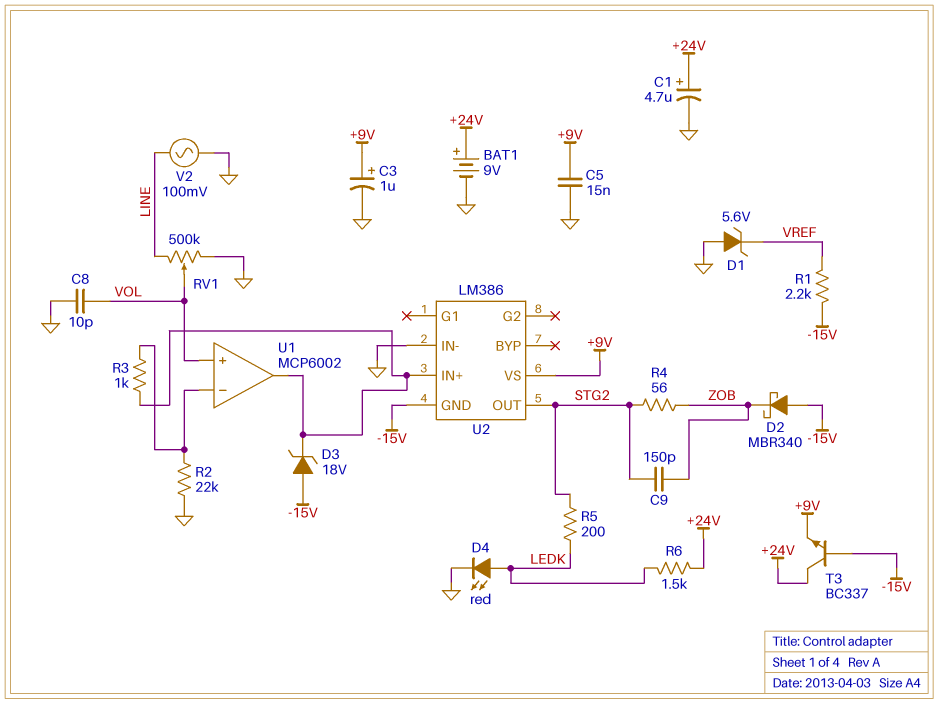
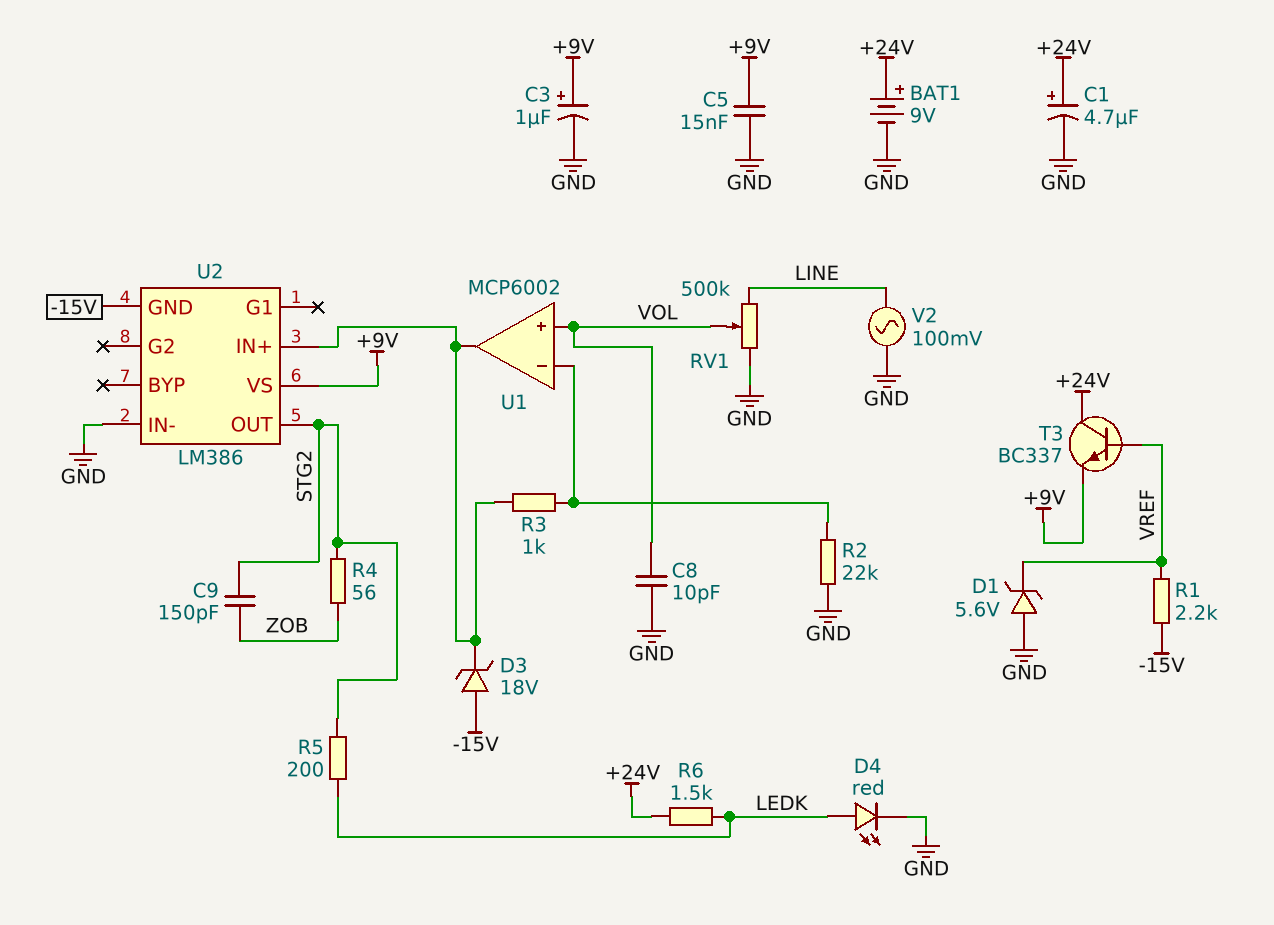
D2: schottky MBR340 (A -15V, K ZOB) -> none
T3: NPN BC337 (B -15V, C +24V, E +9V) -> NPN BC337 (B VREF, C +24V, E +9V)

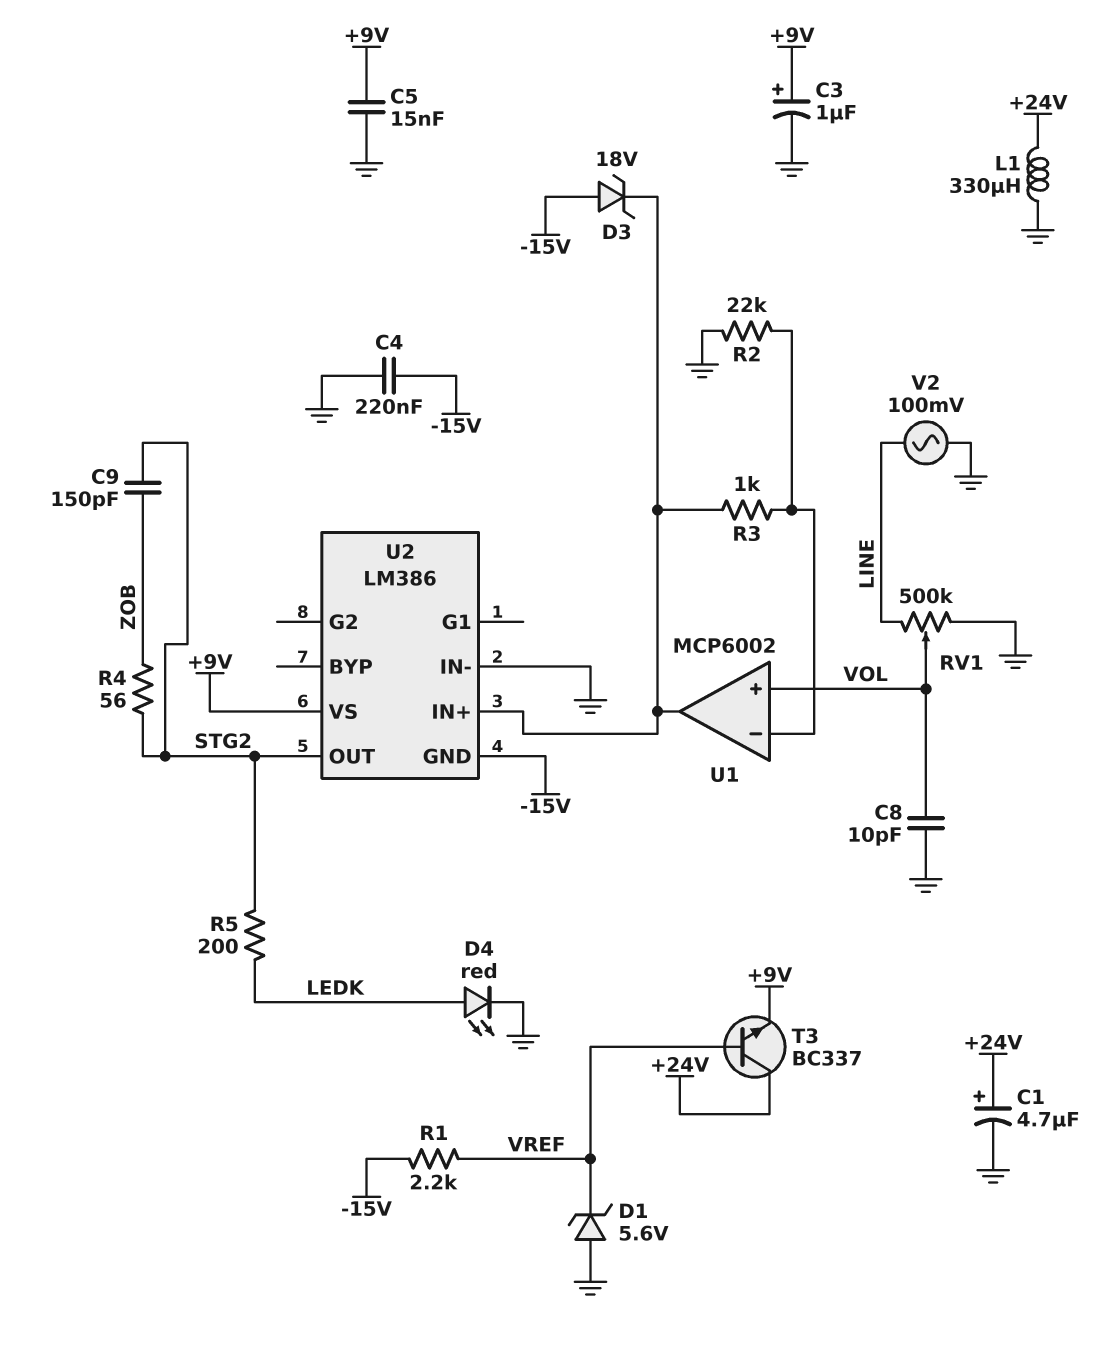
BAT1: 9V (plus +24V, minus GND) -> none
C4: none -> 220nF (-15V, GND)
L1: none -> 330uH (+24V, GND)
R6: 1.5k (+24V, LEDK) -> none

